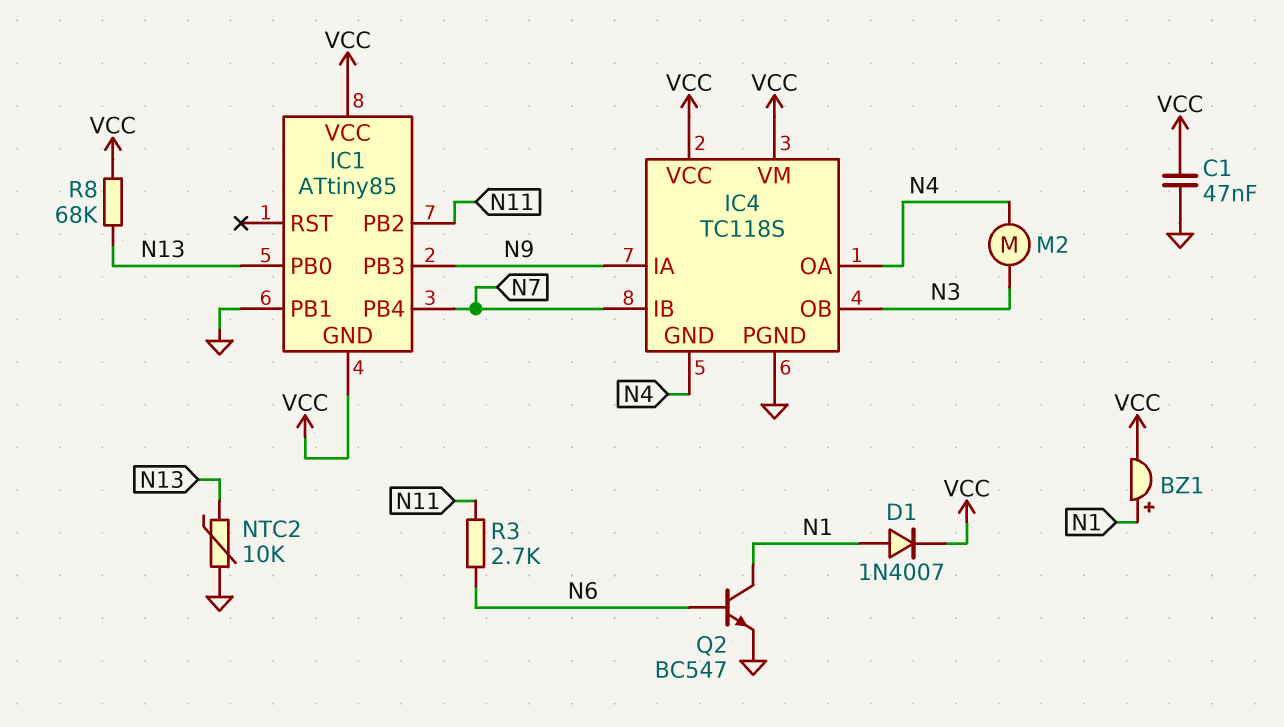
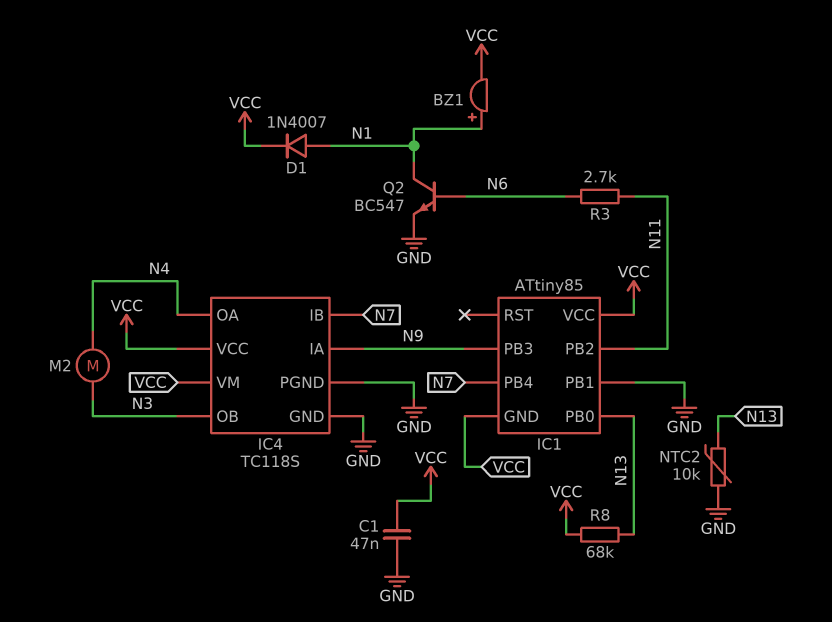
IC4 pin GND: N4 -> GND

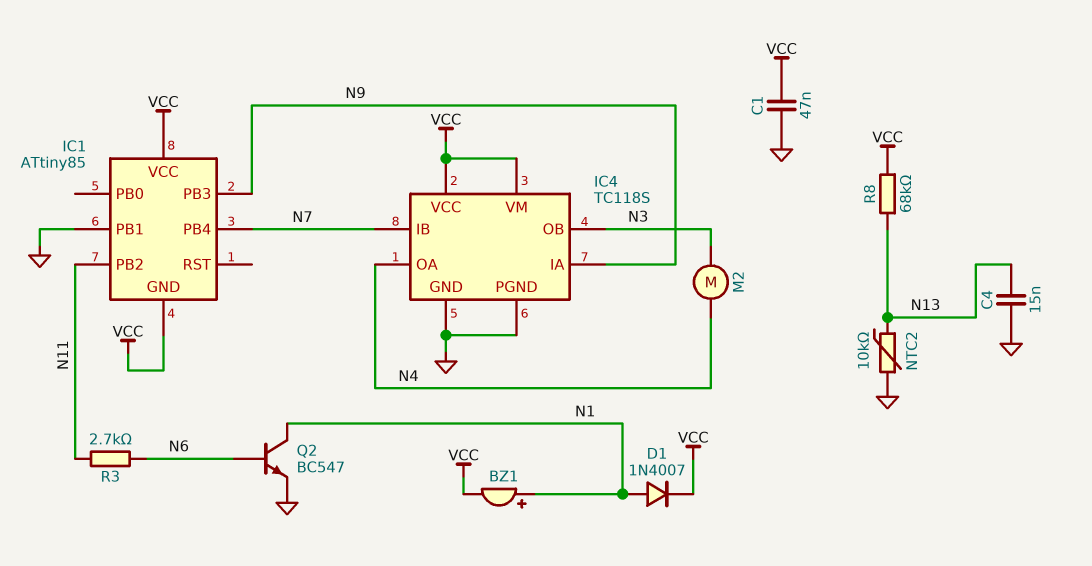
C4: none -> 15nF (GND, N13)
IC1 pin PB0: N13 -> none

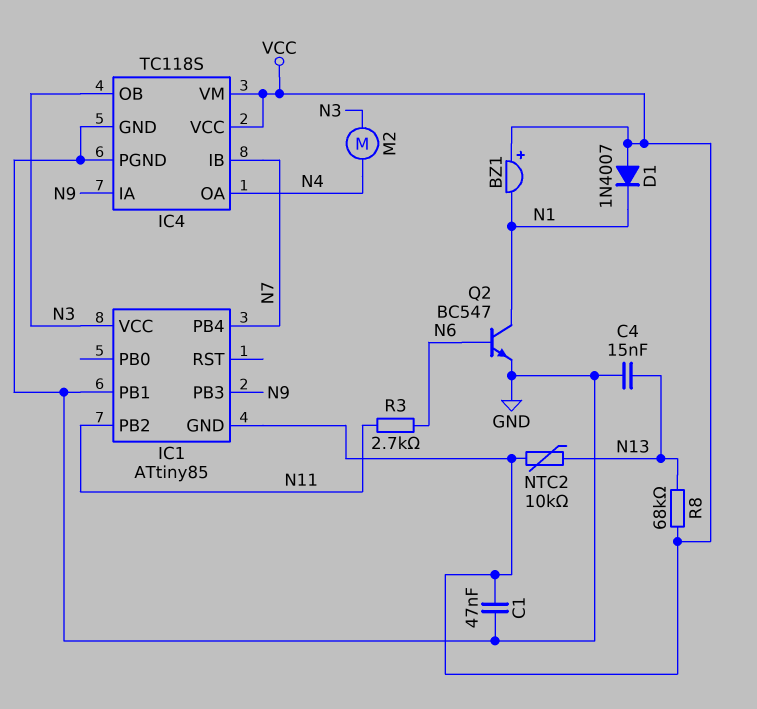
BZ1: buzzer (plus N1, minus VCC) -> buzzer (plus VCC, minus N1)
D1: diode 1N4007 (A N1, K VCC) -> diode 1N4007 (A VCC, K N1)
IC1 pin VCC: VCC -> N3
NTC2: 10k (GND, N13) -> 10k (N13, VCC)

